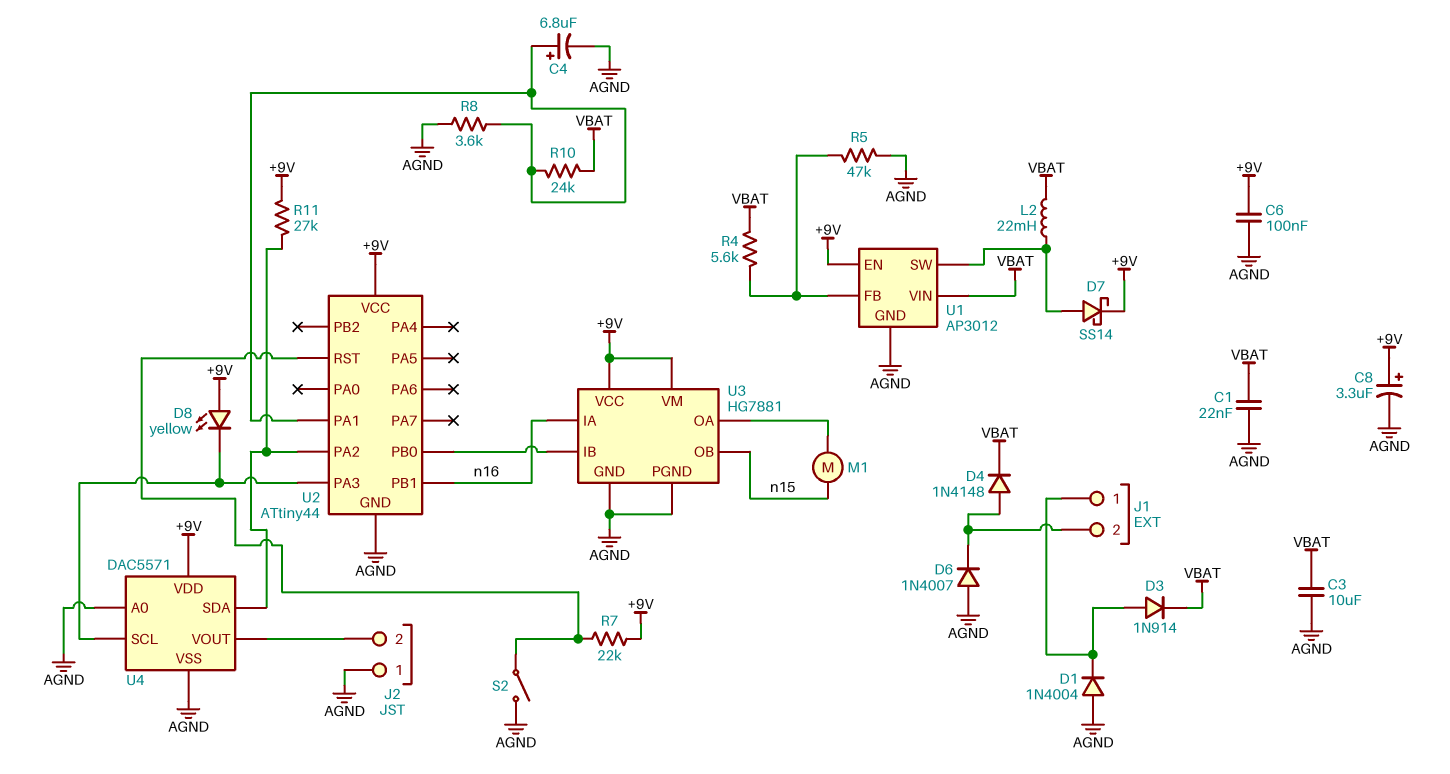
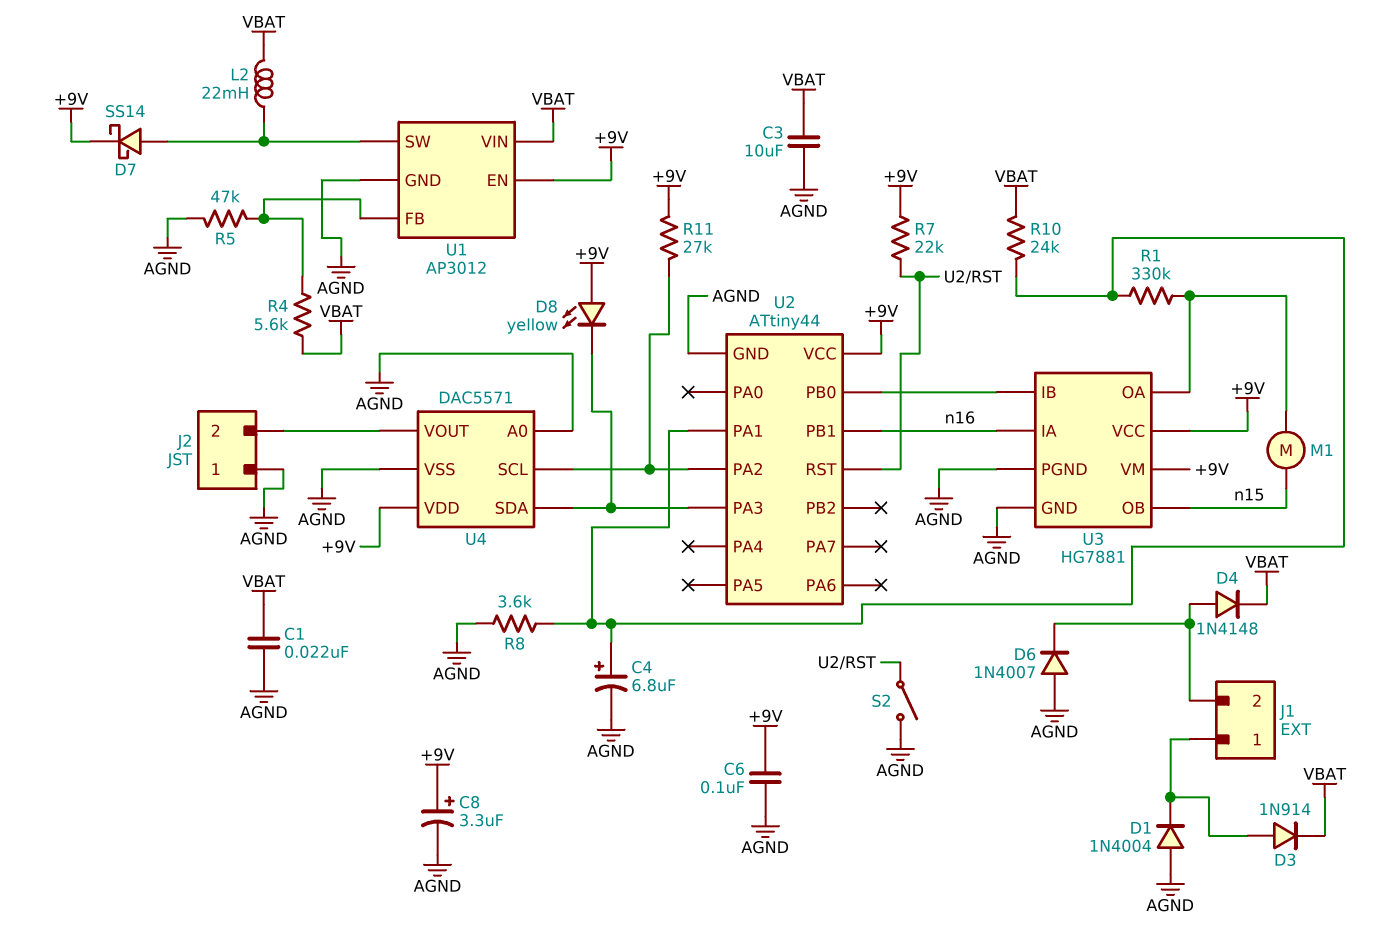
R1: none -> 330k (U2/PA1, U3/OA)
U4 pin SCL: U2/PA3 -> U2/PA2
U4 pin SDA: U2/PA2 -> U2/PA3

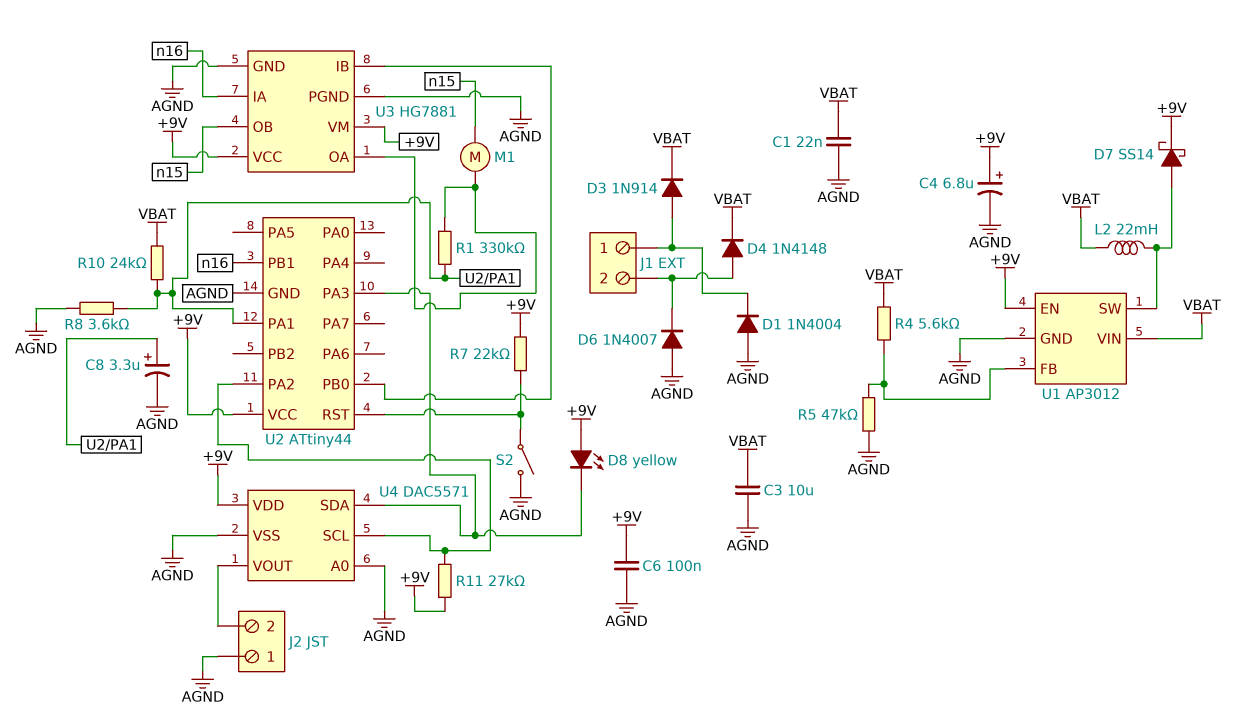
C4: 6.8uF (plus U2/PA1, minus AGND) -> 6.8uF (plus +9V, minus AGND)
C8: 3.3uF (plus +9V, minus AGND) -> 3.3uF (plus U2/PA1, minus AGND)

